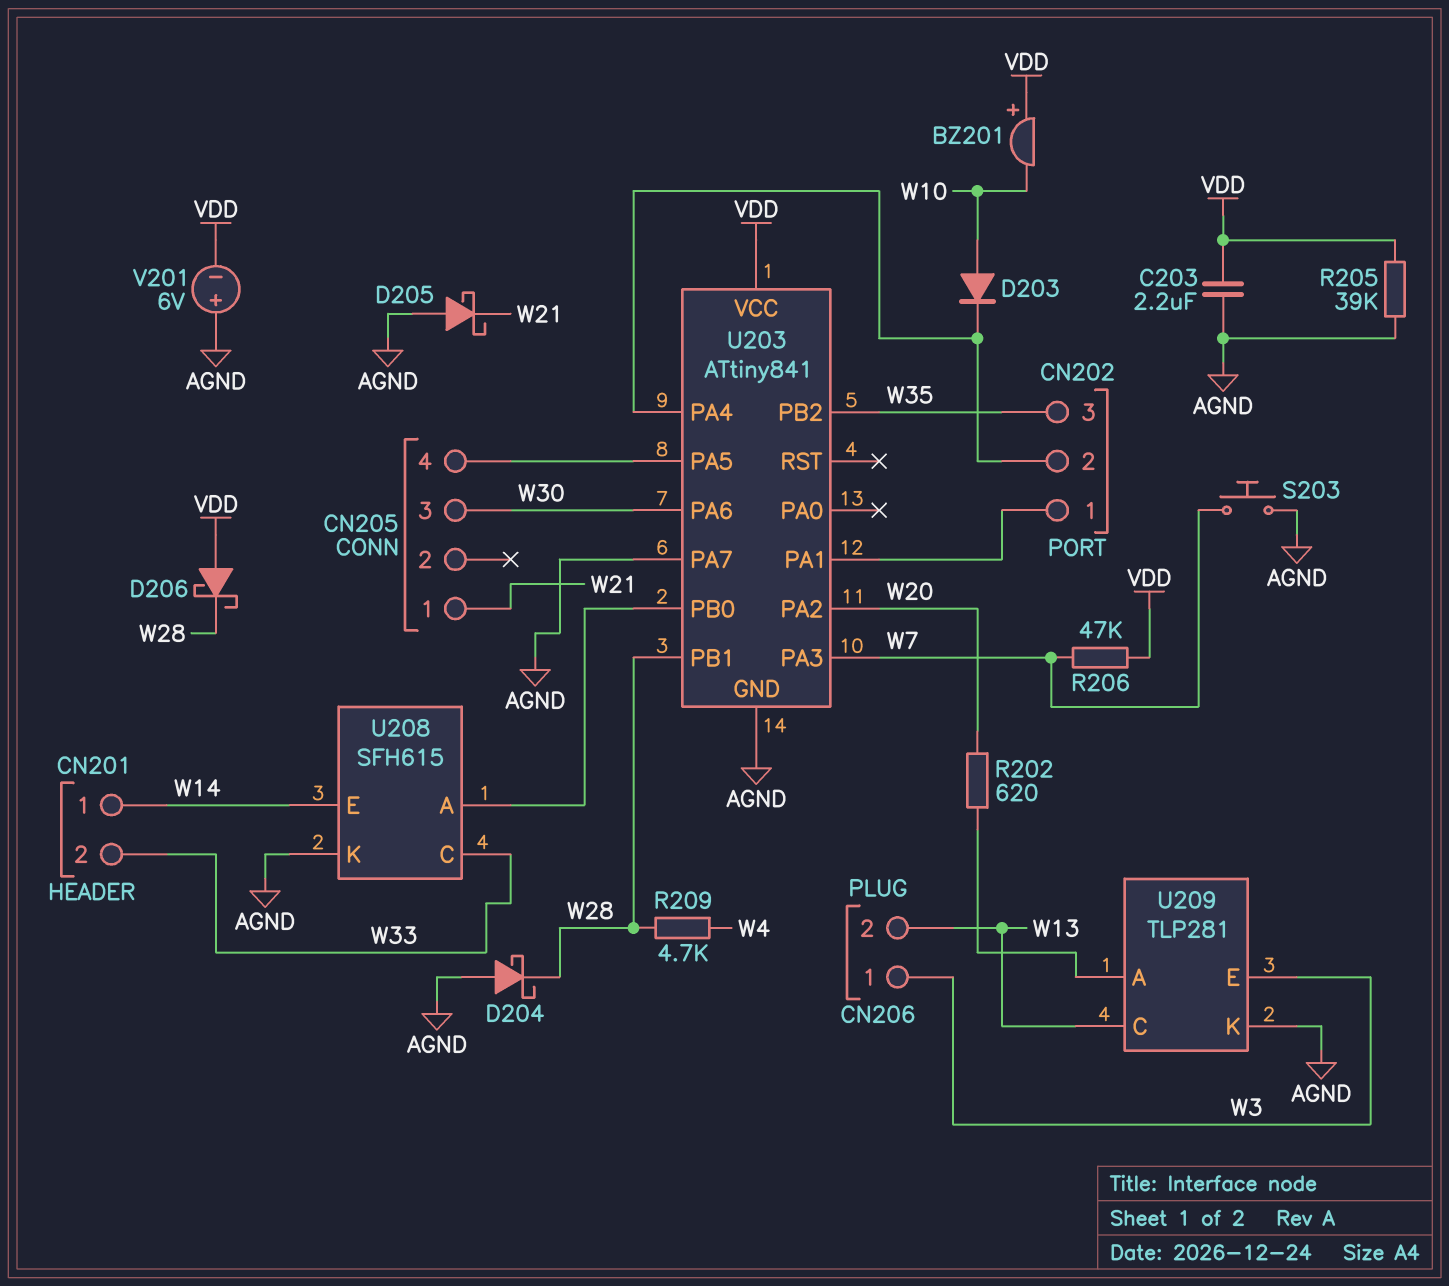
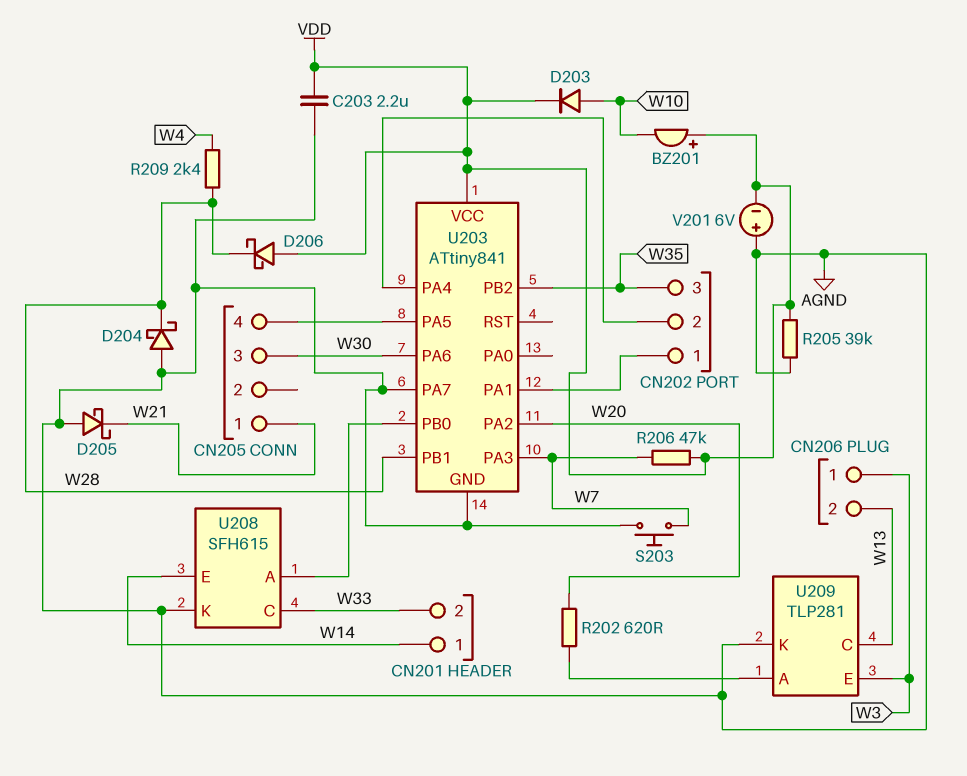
D203: diode (A W10, K CN202/2) -> diode (A W10, K VDD)
R209: 4.7k (W4, W28) -> 2.4k (W4, W28)

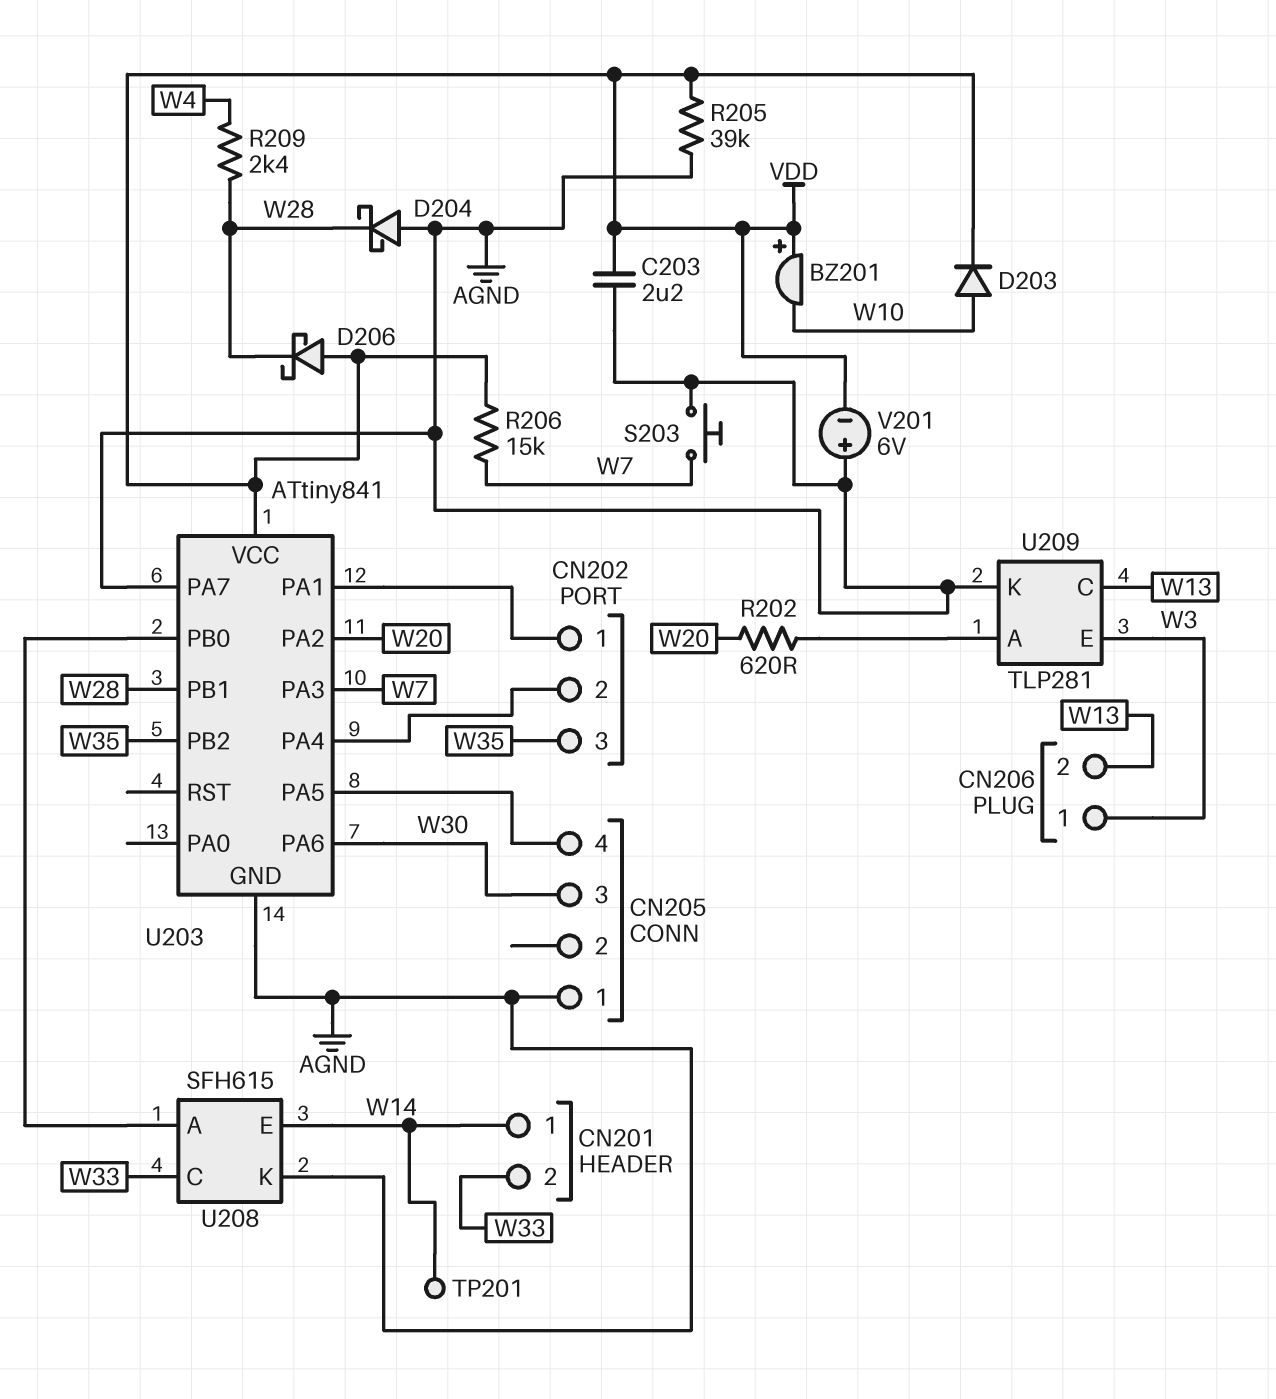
CN205 pin 1: W21 -> AGND
D205: schottky (A AGND, K W21) -> none
R206: 47k (VDD, W7) -> 15k (VDD, W7)
TP201: none -> test point (W14)

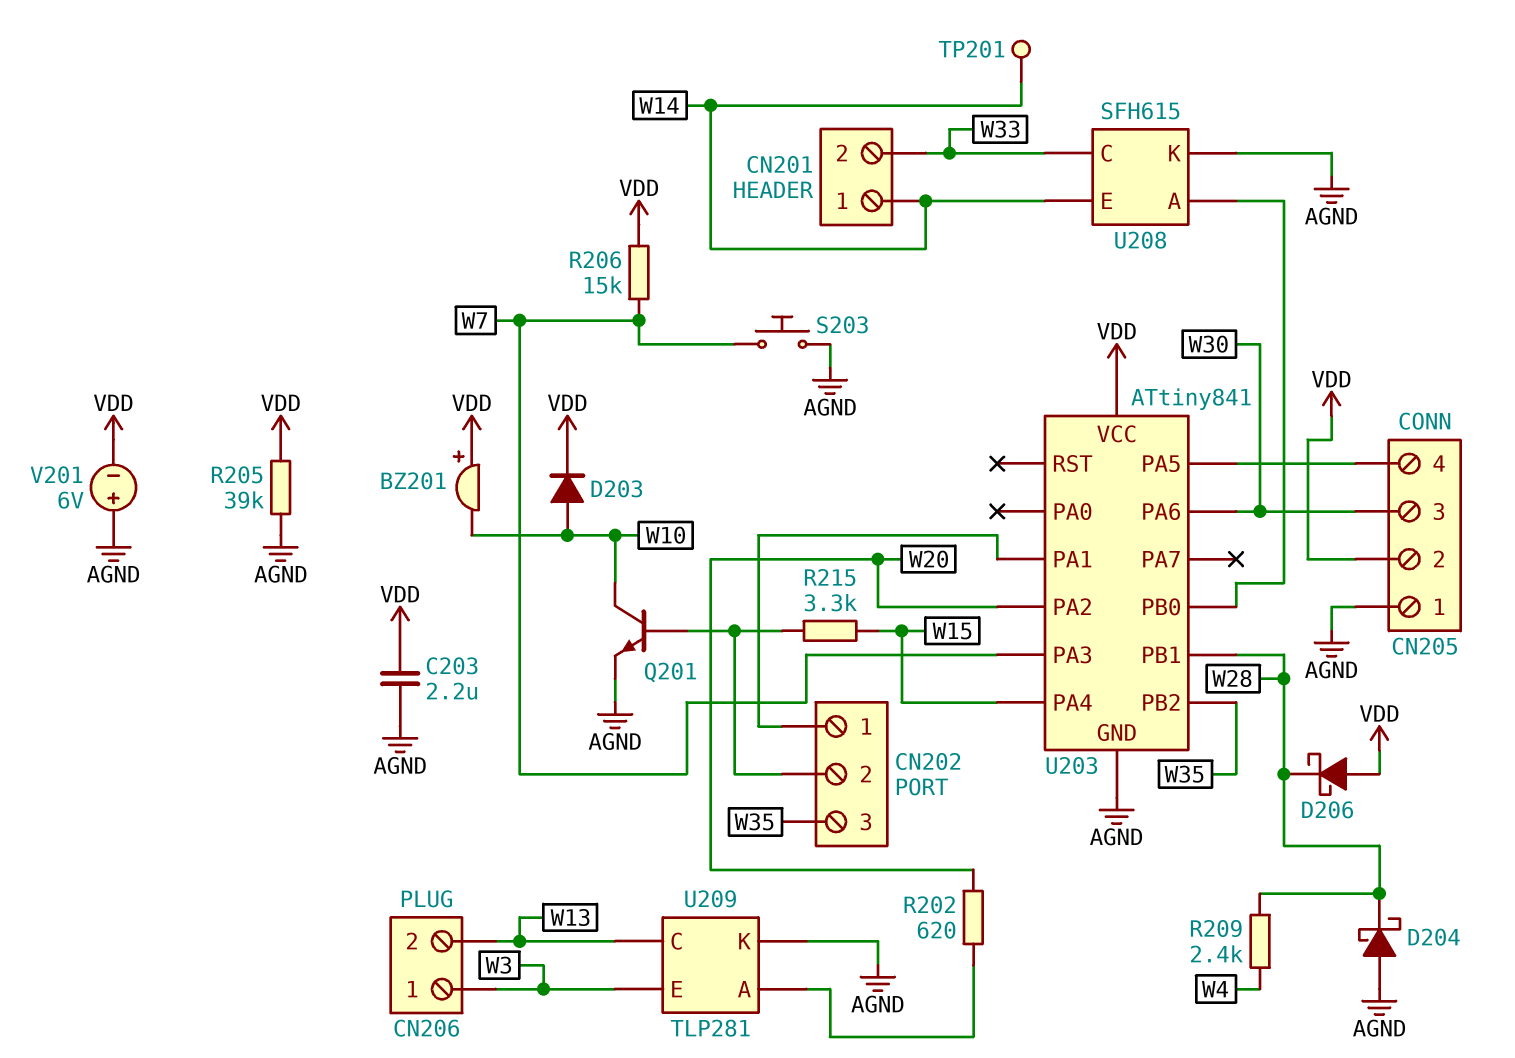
CN205 pin 2: none -> VDD
Q201: none -> NPN (B CN202/2, C W10, E AGND)
R215: none -> 3.3k (CN202/2, W15)
U203 pin PA4: CN202/2 -> W15
U203 pin PA7: AGND -> none

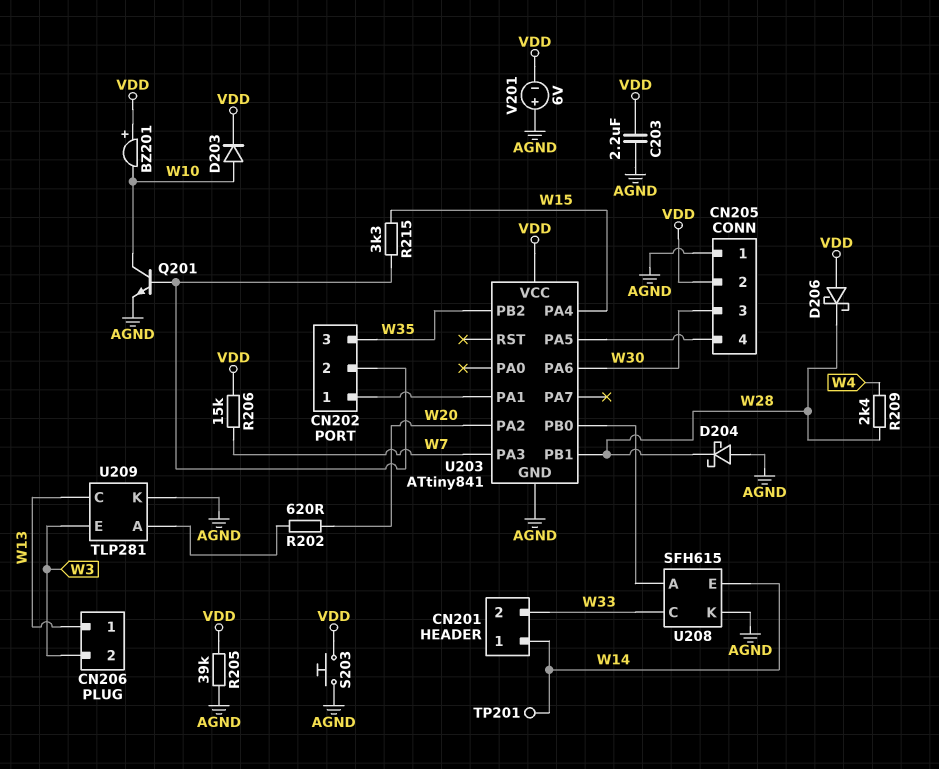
CN206 pin 1: W3 -> W13
CN206 pin 2: W13 -> W3
S203: button (AGND, W7) -> button (AGND, VDD)

